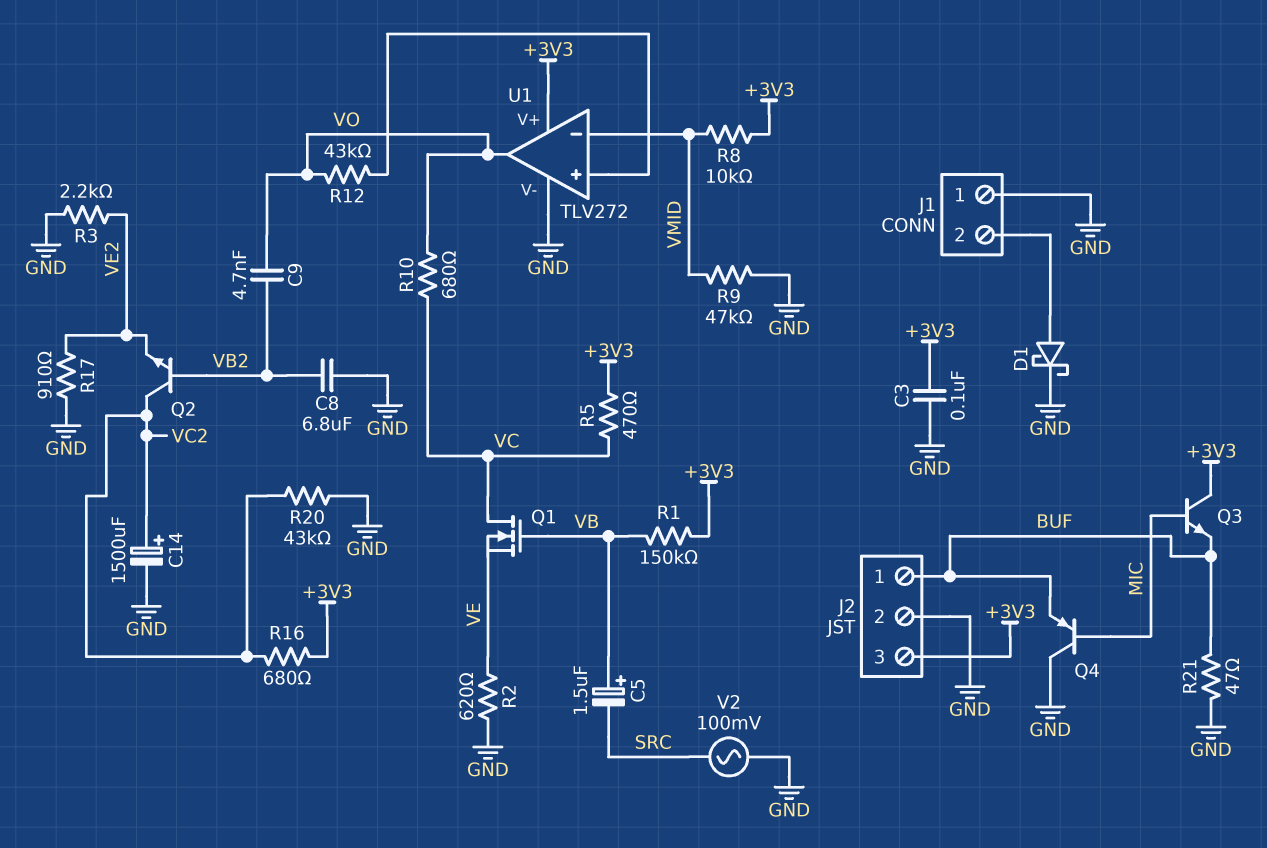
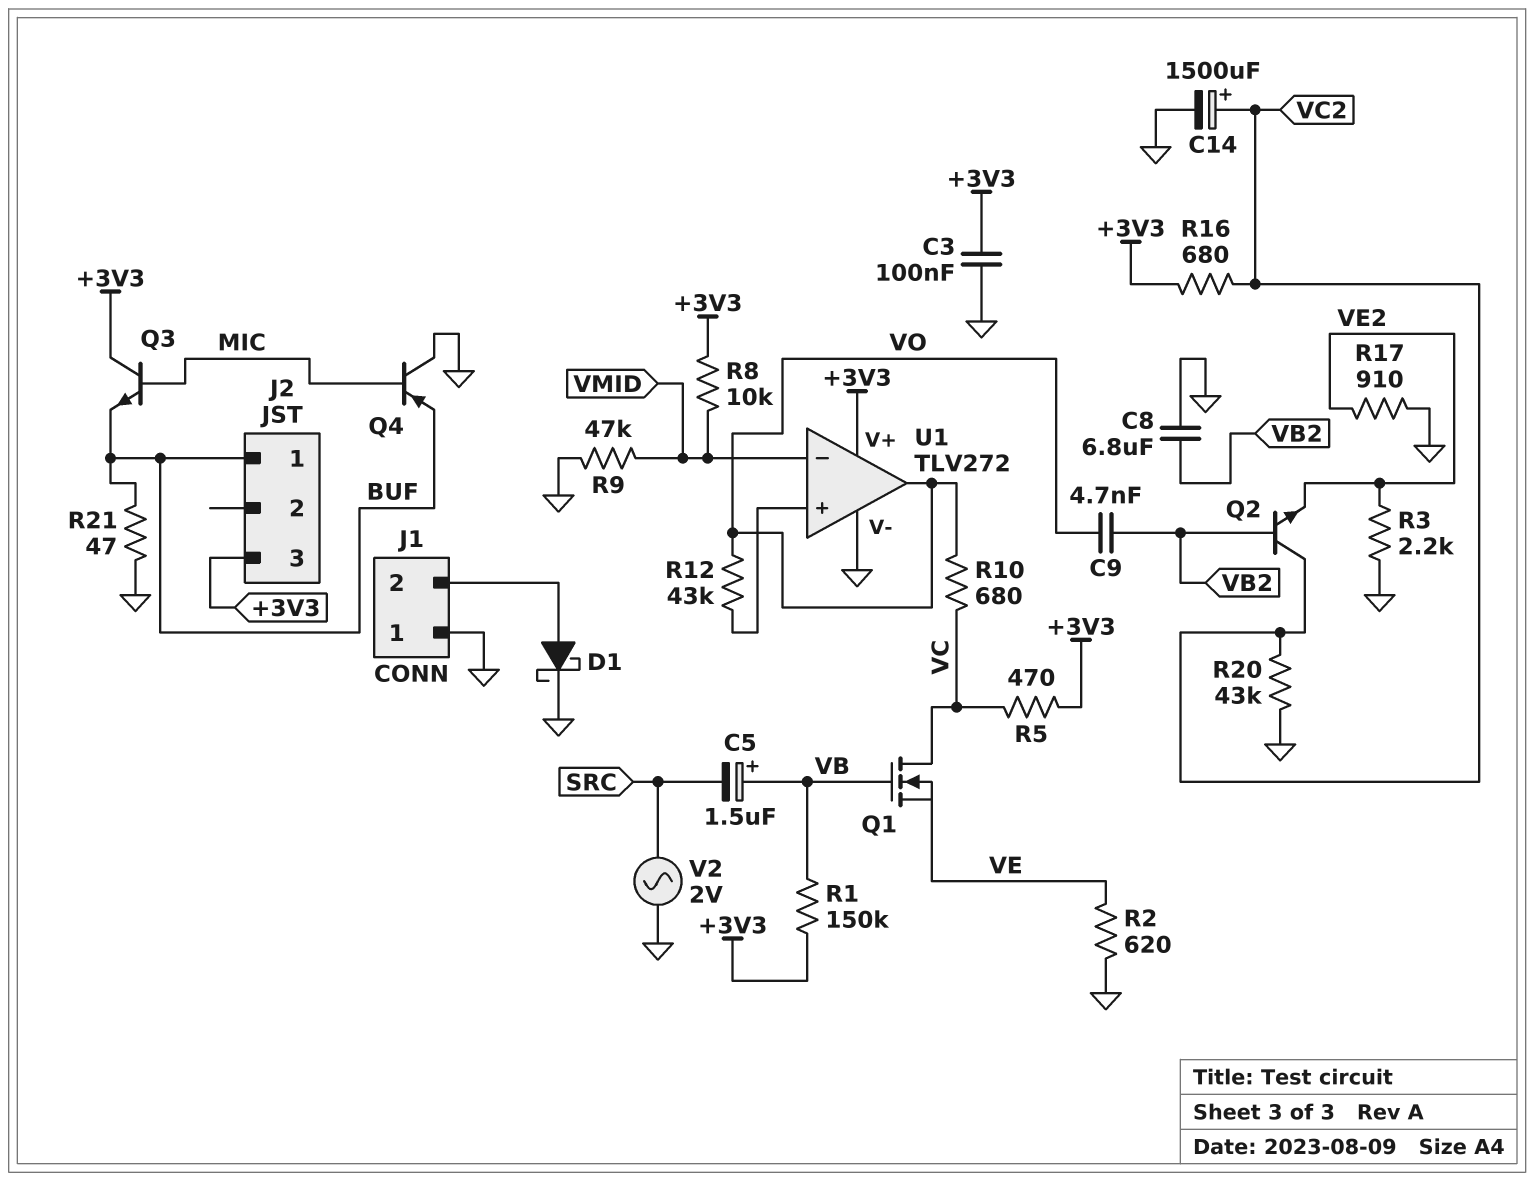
J2 pin 2: GND -> none
V2: AC 100mV (GND, SRC) -> AC 2V (GND, SRC)

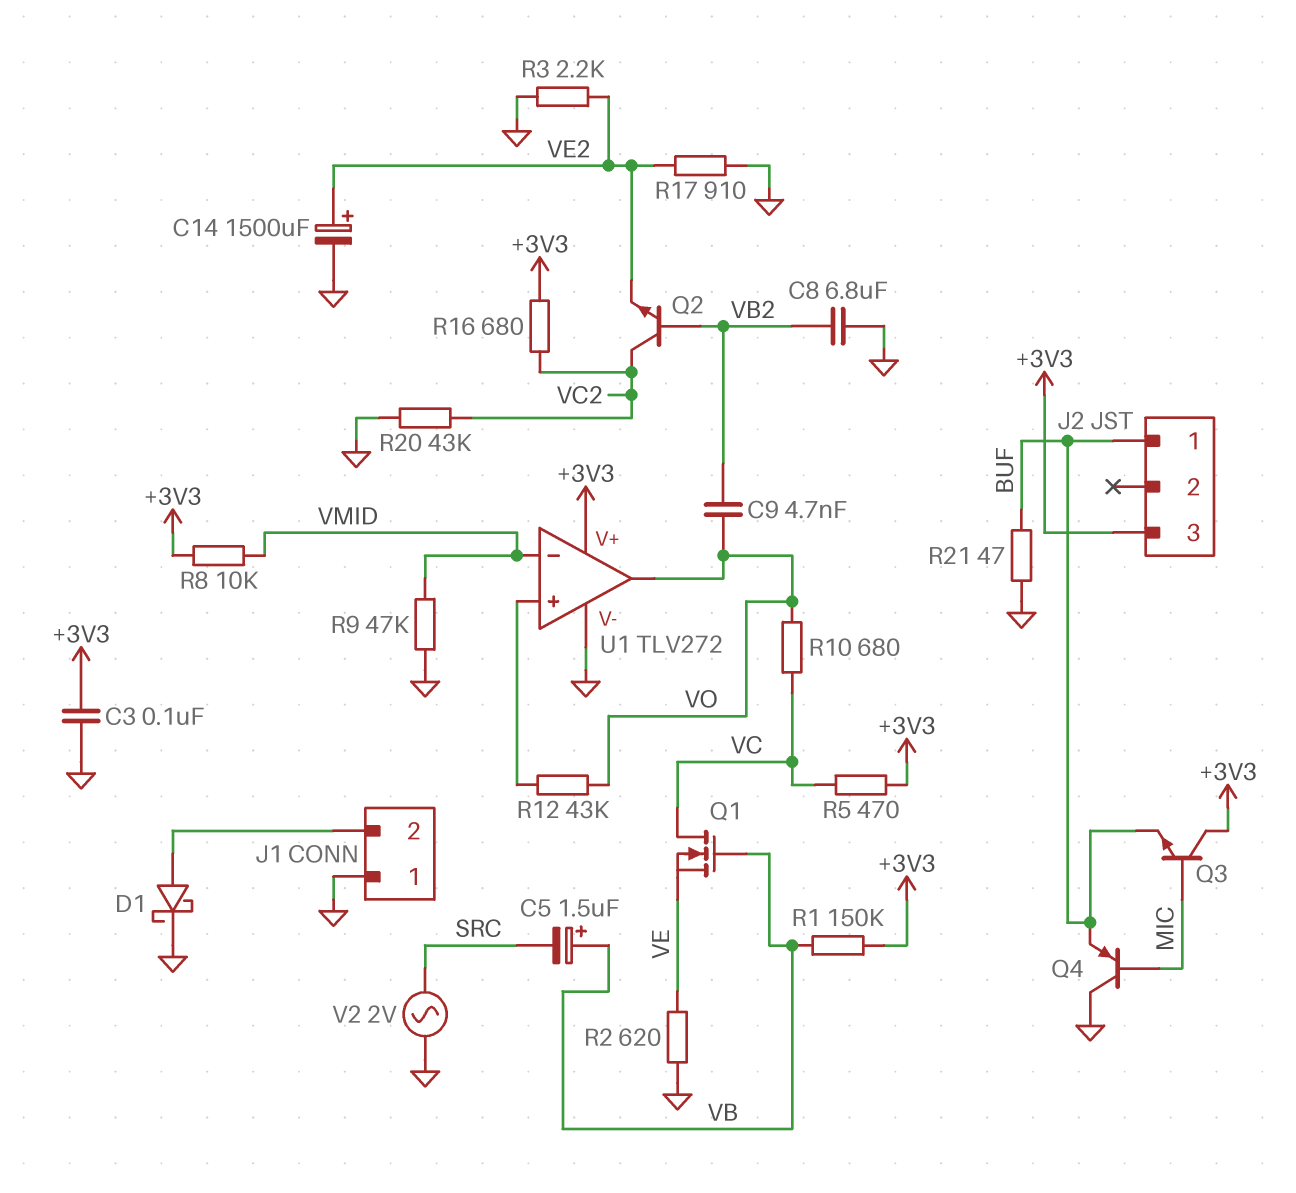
C14: 1500uF (plus VC2, minus GND) -> 1500uF (plus VE2, minus GND)

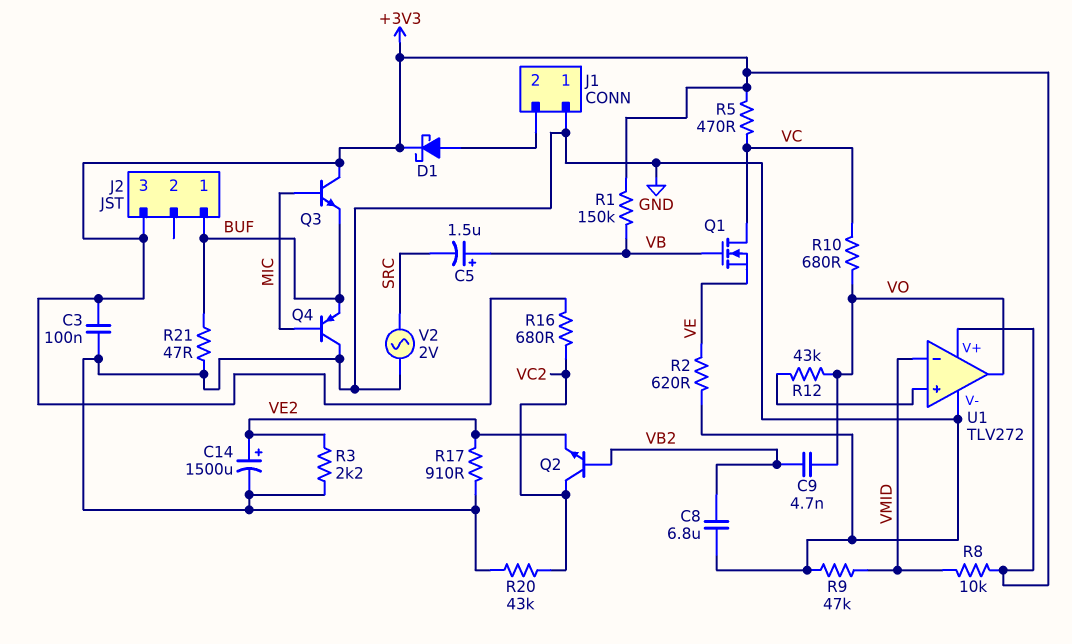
D1: schottky (A J1/2, K GND) -> schottky (A J1/2, K +3V3)

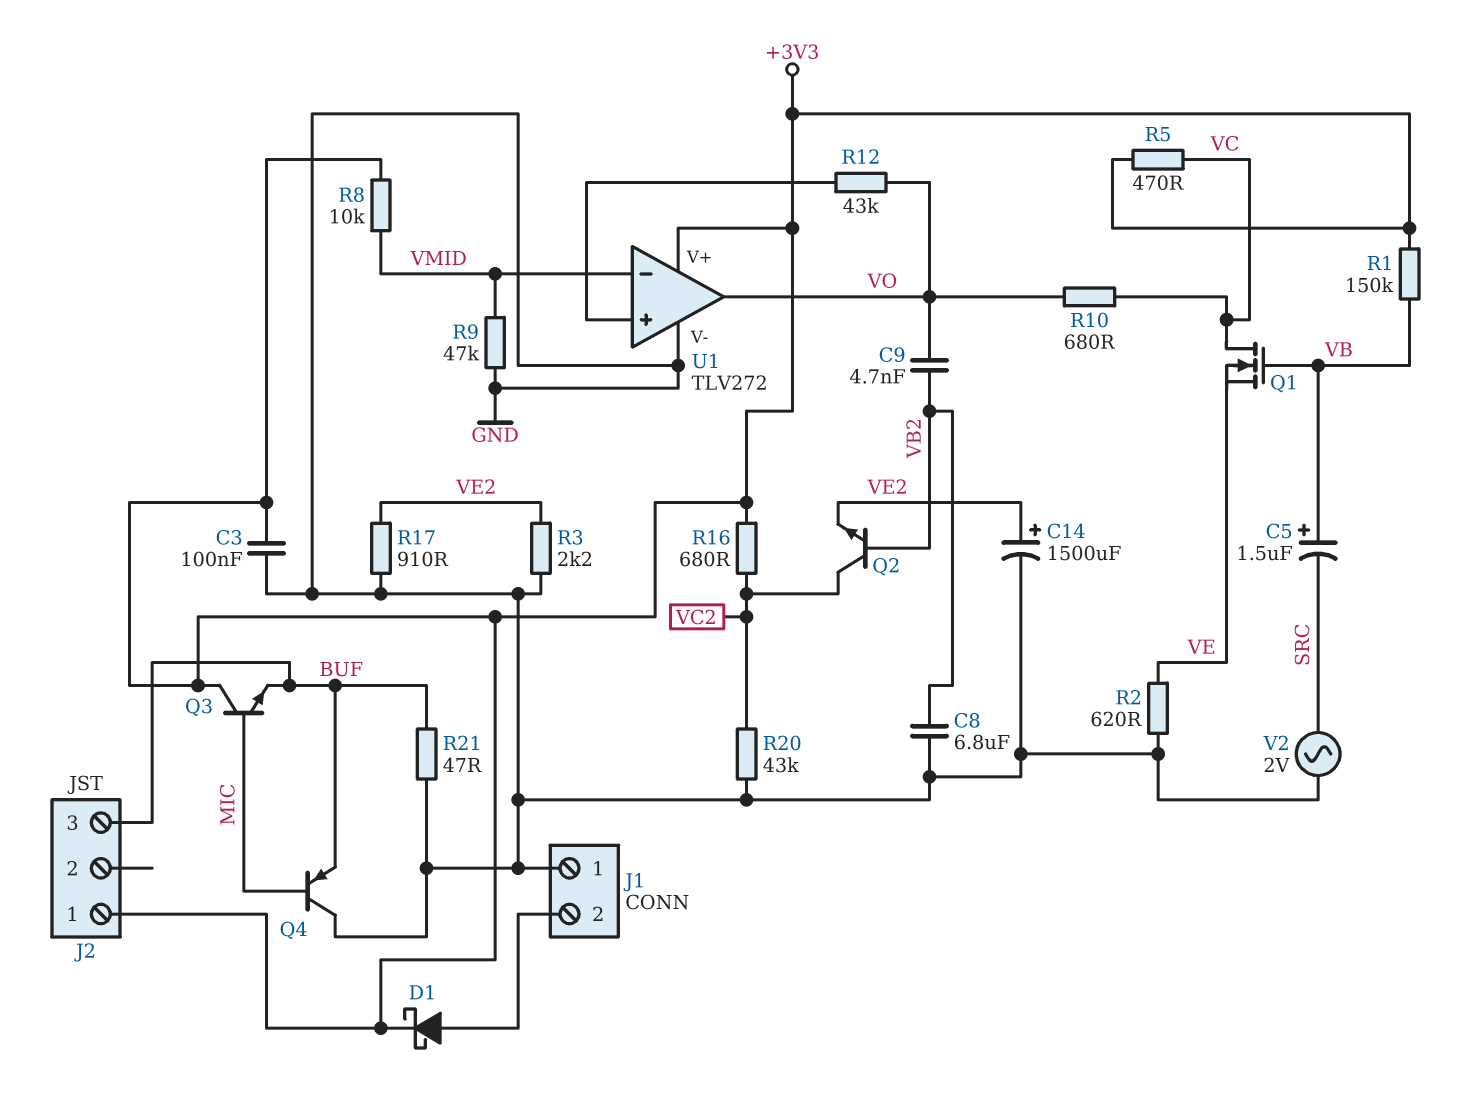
J2 pin 1: BUF -> +3V3
J2 pin 3: +3V3 -> BUF

